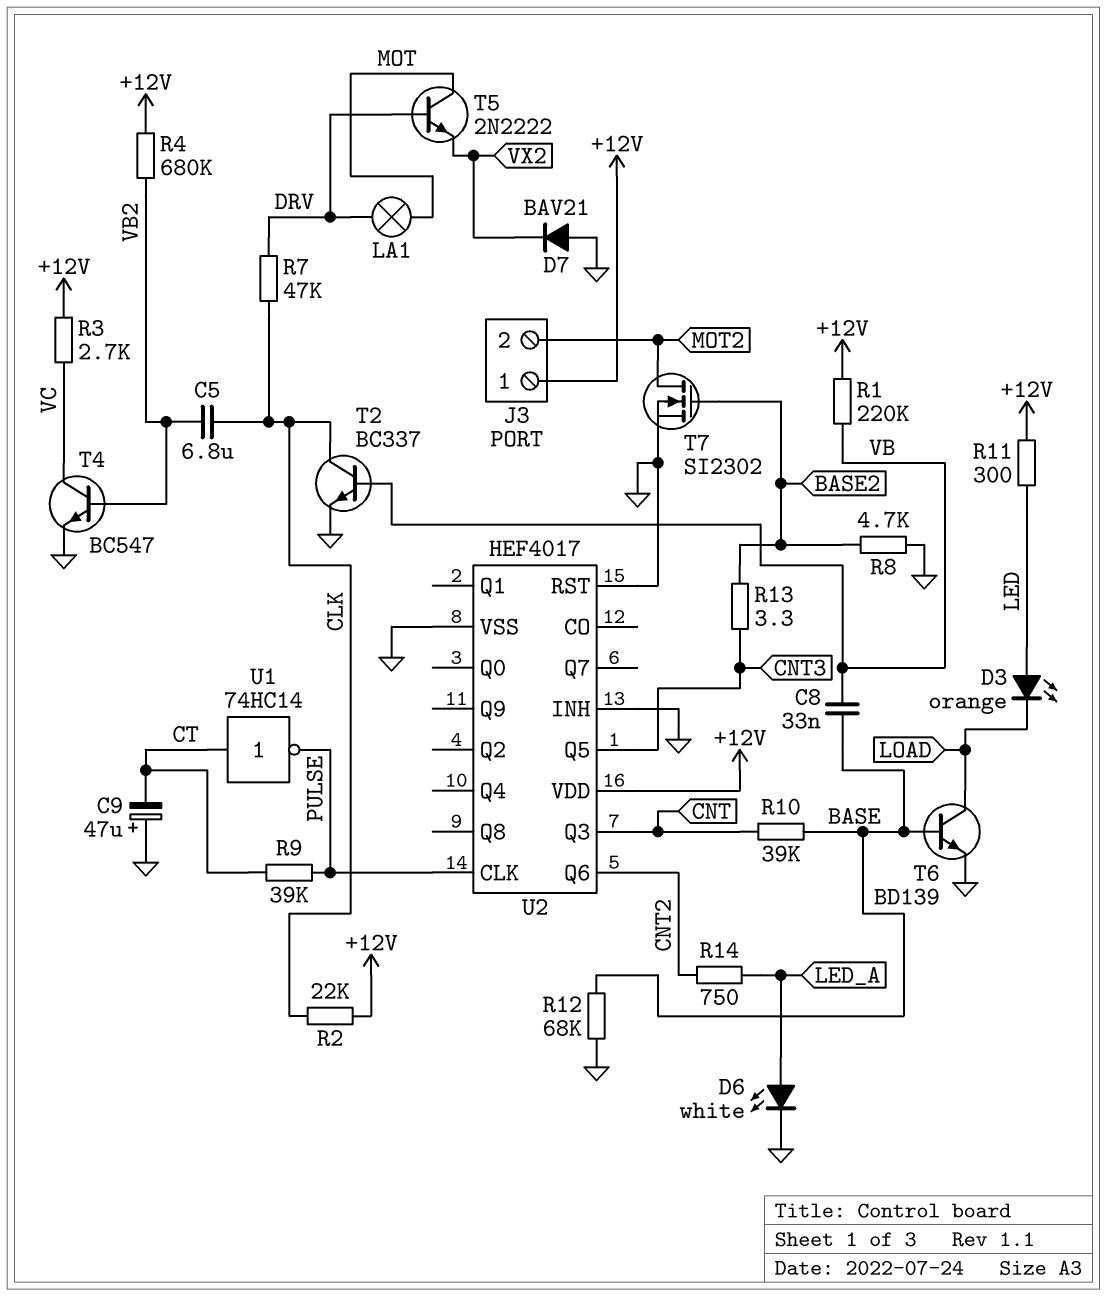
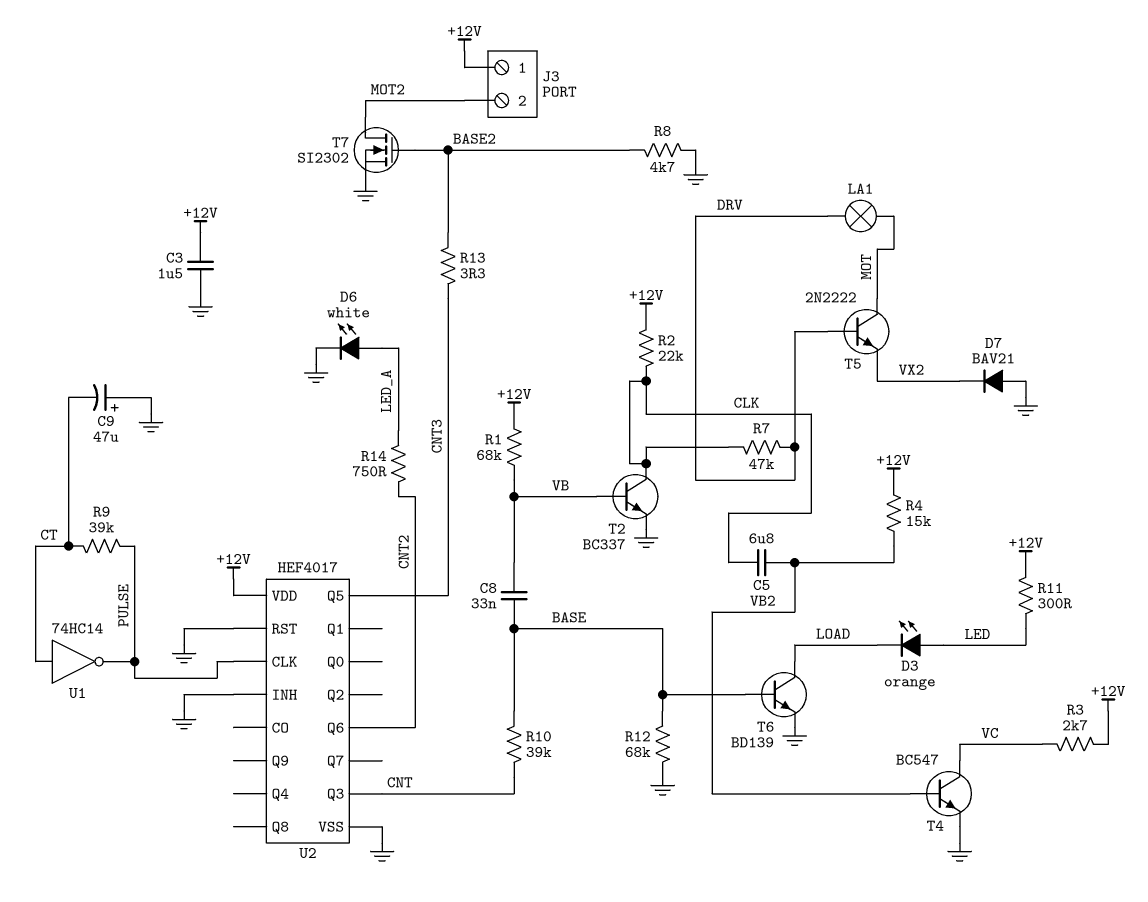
C3: none -> 1.5uF (+12V, GND)
R1: 220k (+12V, VB) -> 68k (+12V, VB)
R4: 680k (+12V, VB2) -> 15k (+12V, VB2)

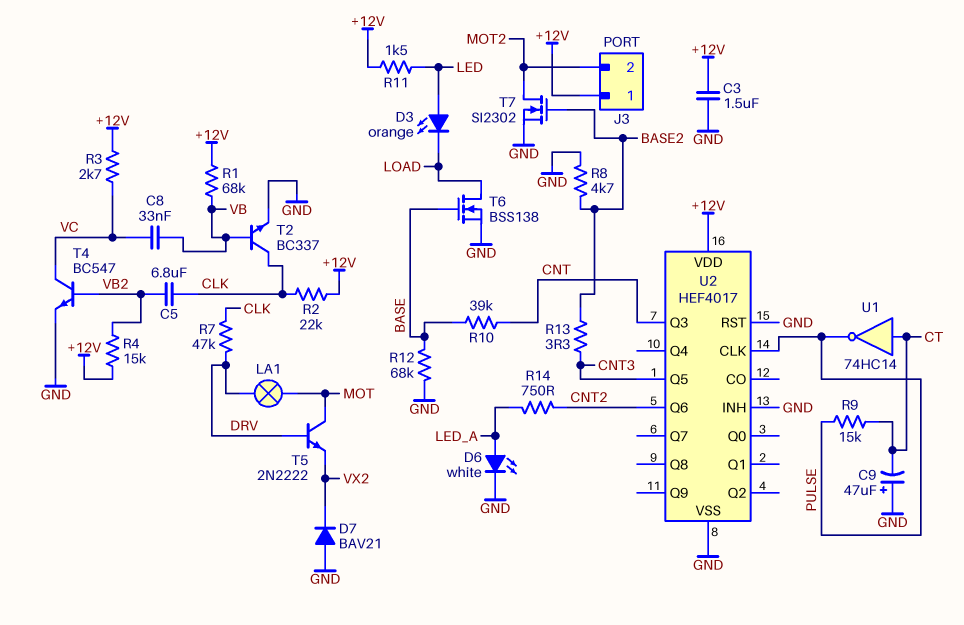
C8: 33nF (BASE, VB) -> 33nF (VB, VC)
R9: 39k (CT, PULSE) -> 15k (CT, PULSE)
R11: 300 (+12V, LED) -> 1.5k (+12V, LED)
T6: NPN BD139 (B BASE, C LOAD, E GND) -> NMOS BSS138 (G BASE, D LOAD, S GND)

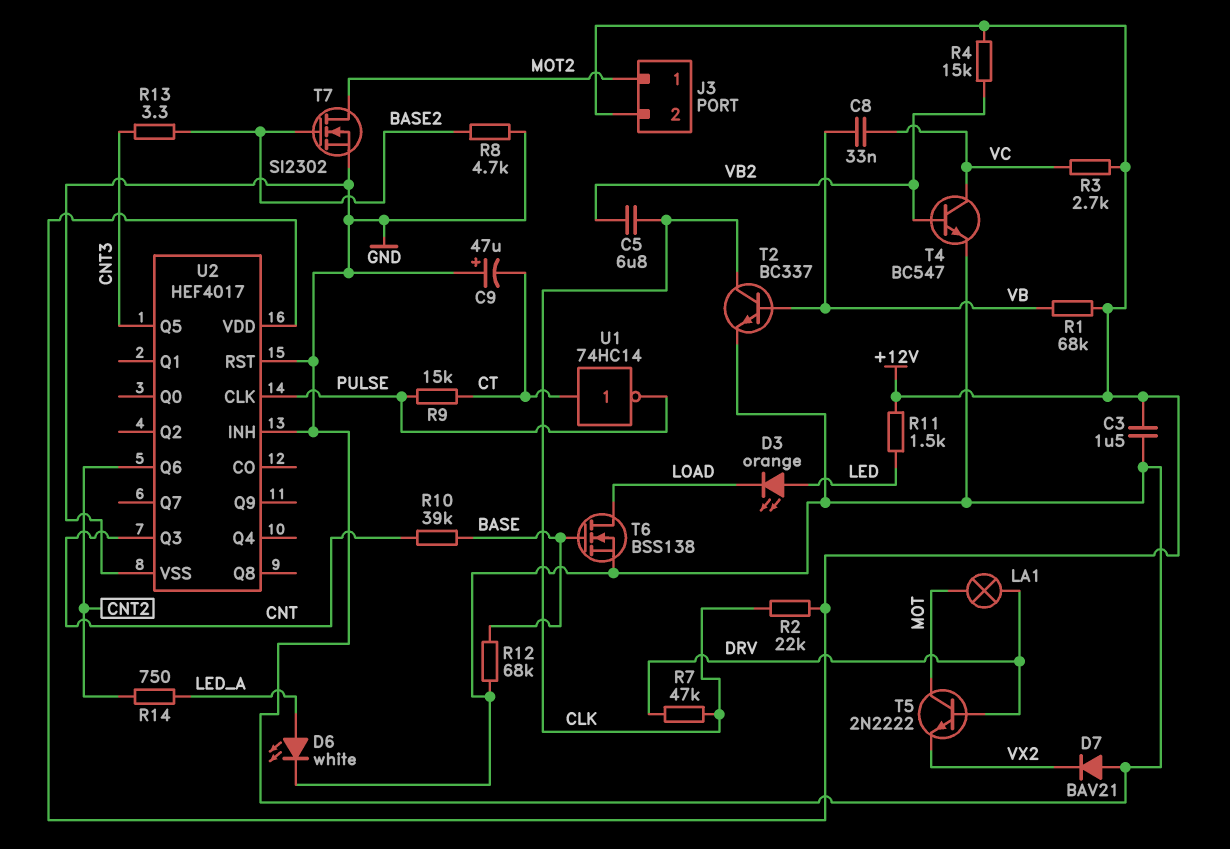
J3 pin 1: +12V -> MOT2
J3 pin 2: MOT2 -> +12V

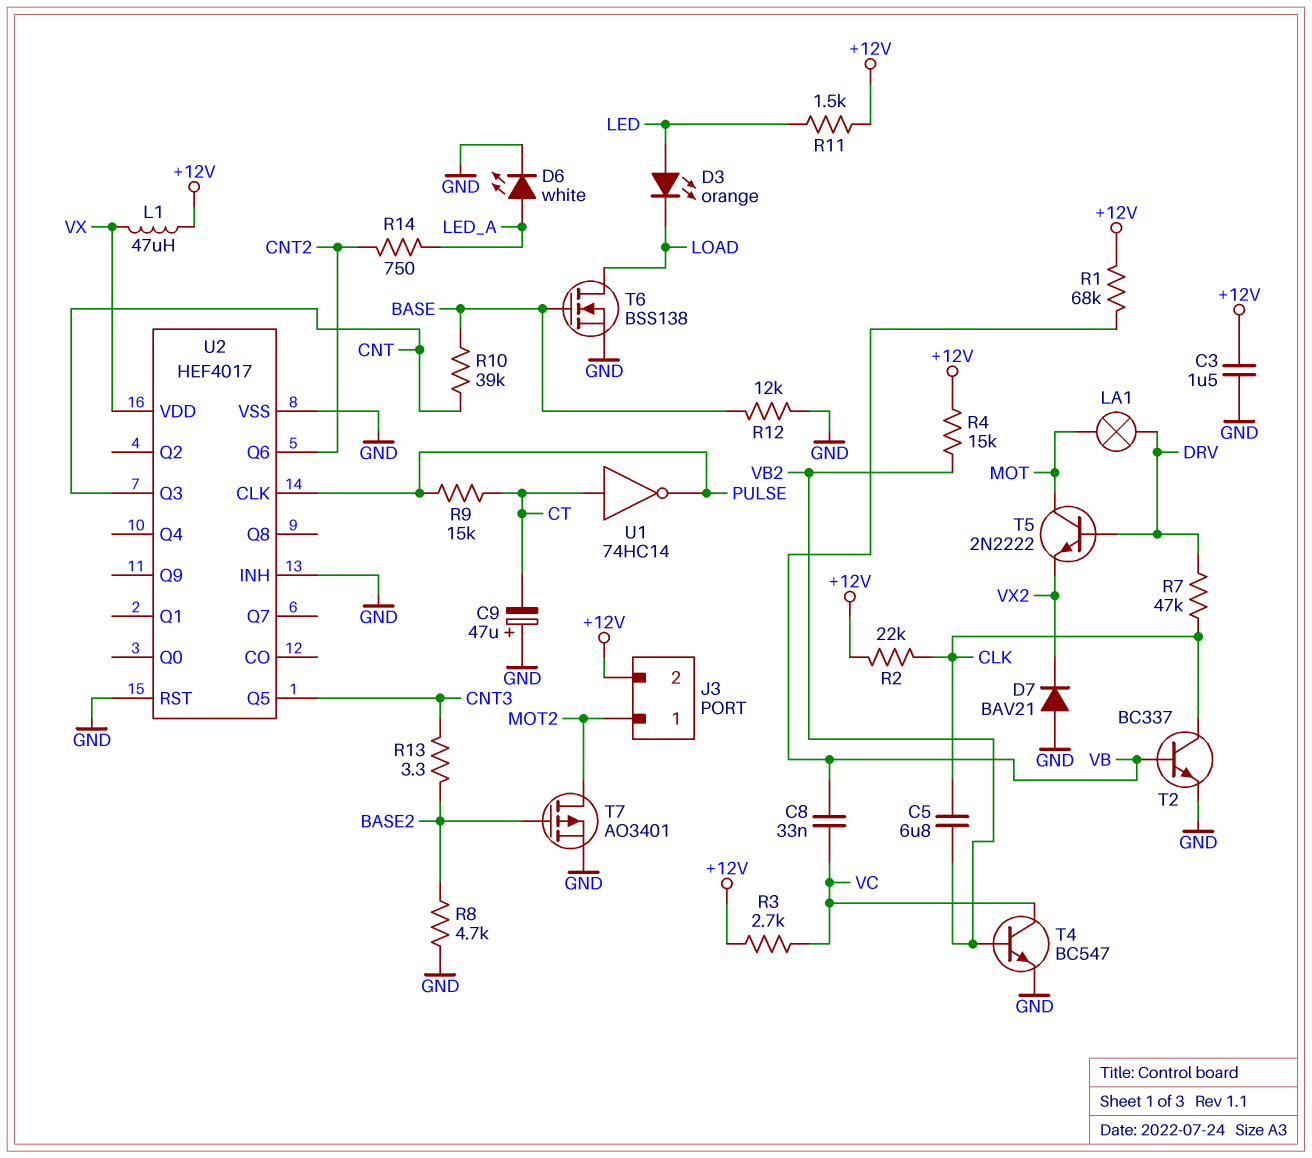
L1: none -> 47uH (+12V, VX)
R12: 68k (BASE, GND) -> 12k (BASE, GND)
T7: NMOS SI2302 (G BASE2, D MOT2, S GND) -> PMOS AO3401 (G BASE2, D MOT2, S GND)
U2 pin VDD: +12V -> VX

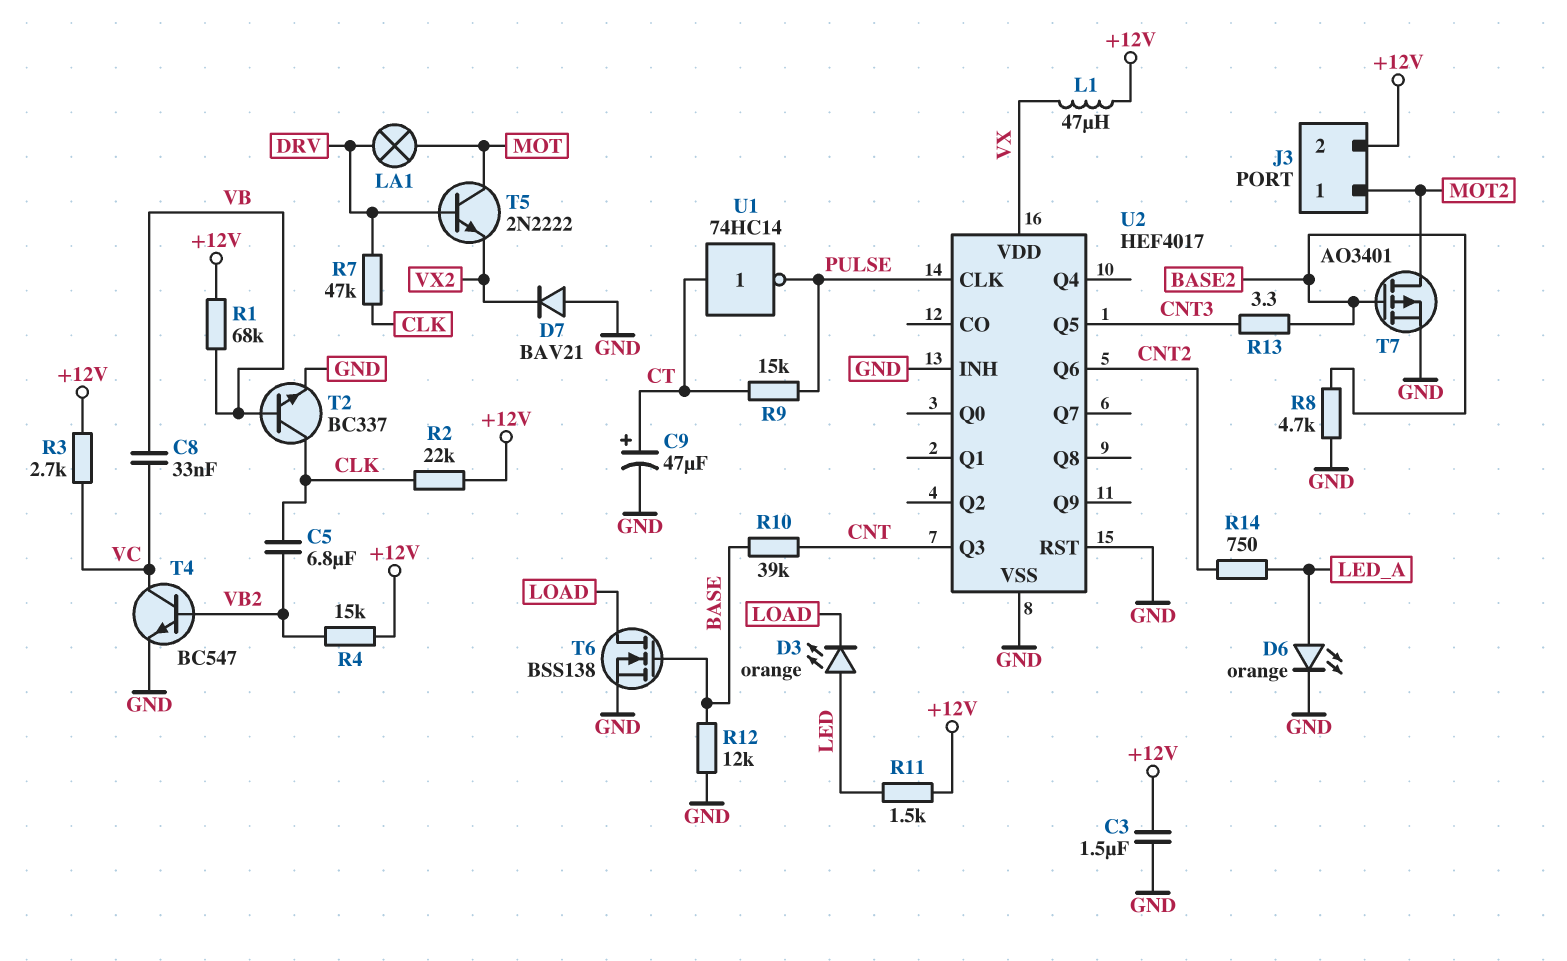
C9: 47uF (plus GND, minus CT) -> 47uF (plus CT, minus GND)
D6: LED white (A LED_A, K GND) -> LED orange (A LED_A, K GND)

